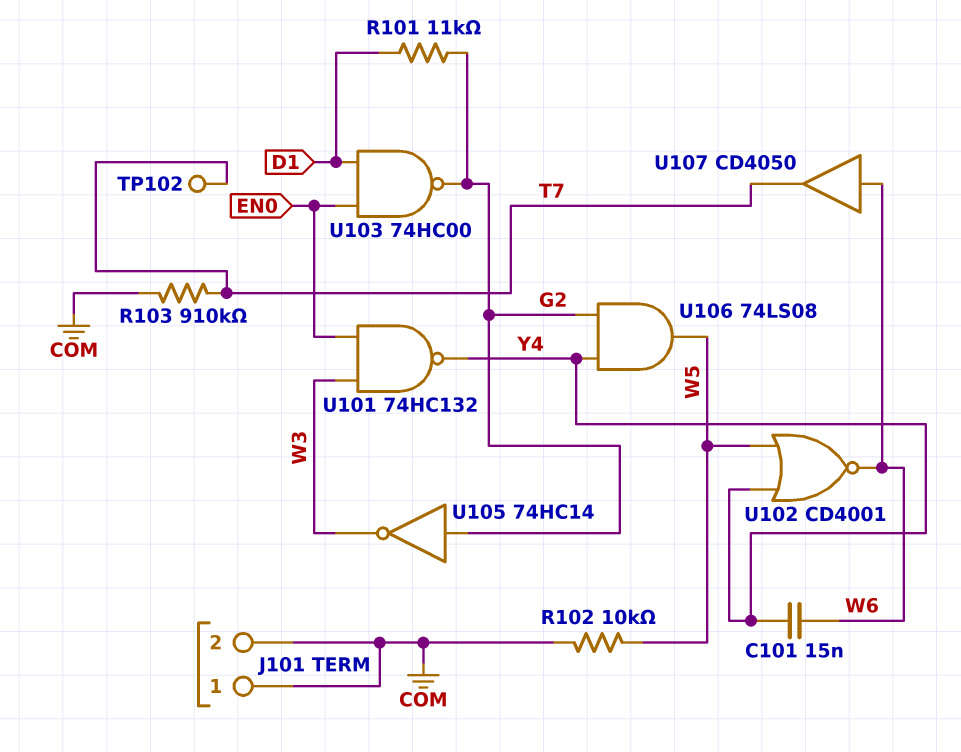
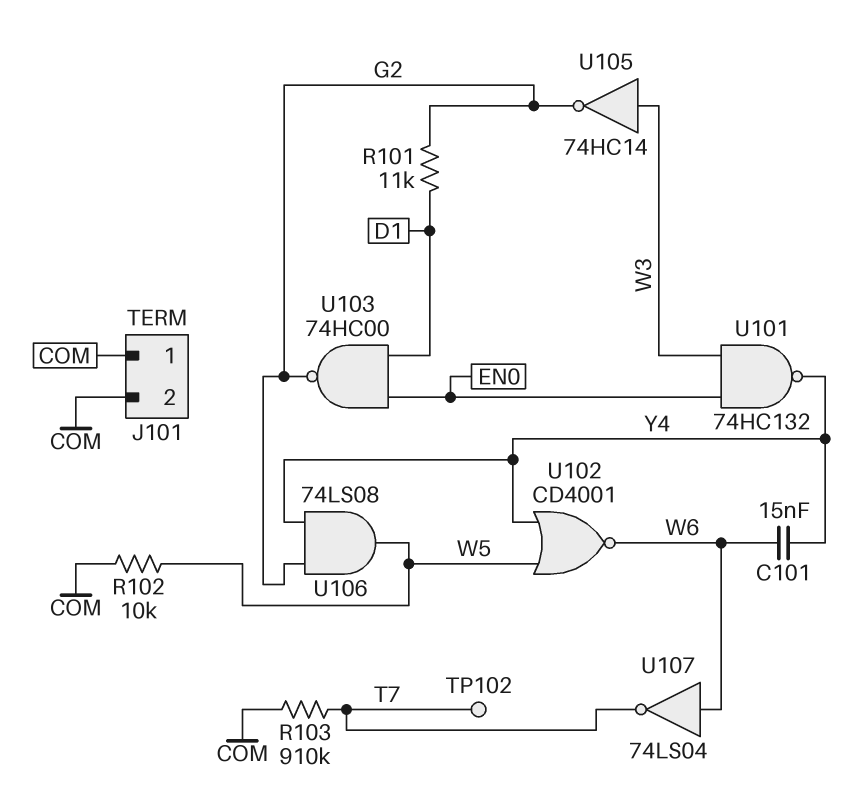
U105: NOT 74HC14 (in G2, out W3) -> NOT 74HC14 (in W3, out G2)
U107: buffer CD4050 (in W6, out T7) -> NOT 74LS04 (in W6, out T7)

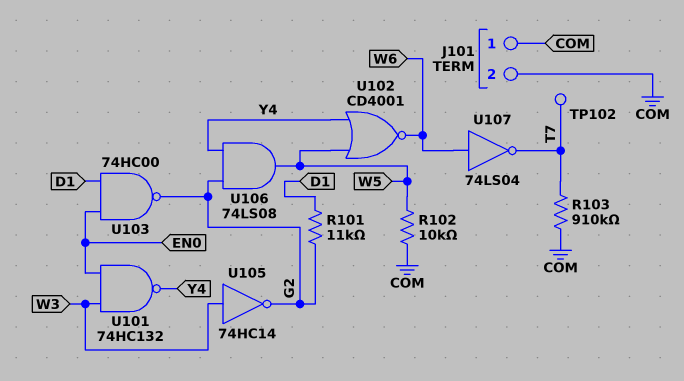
C101: 15nF (W6, Y4) -> none

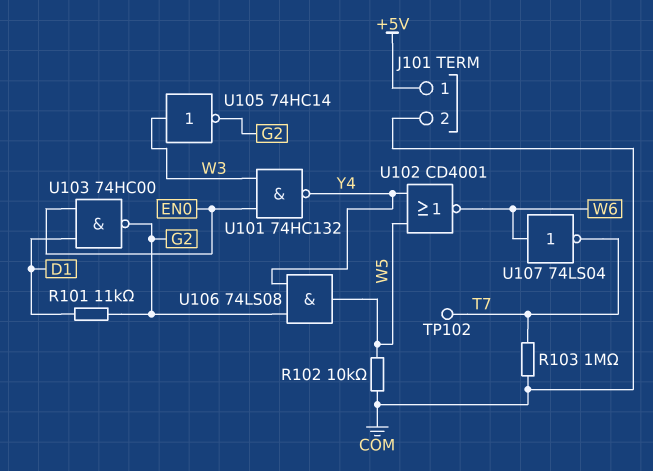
J101 pin 1: COM -> +5V
R103: 910k (COM, T7) -> 1M (COM, T7)

